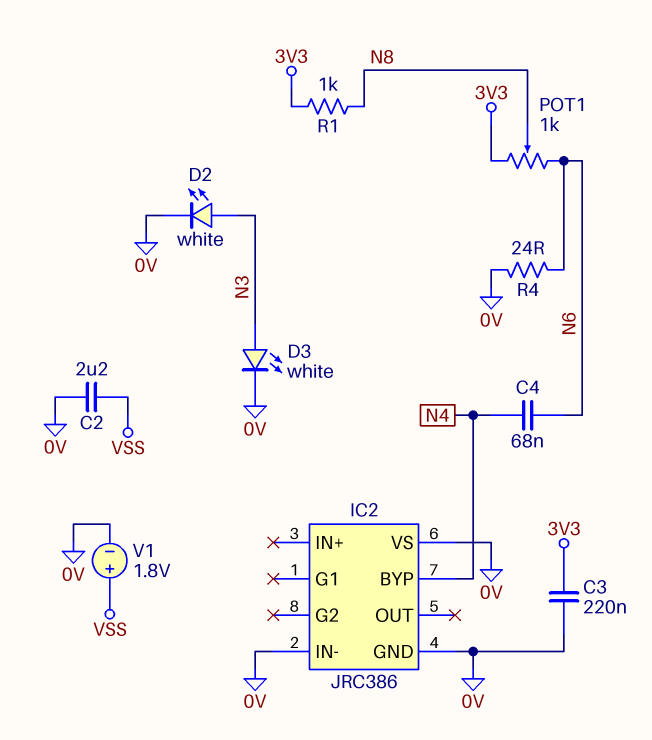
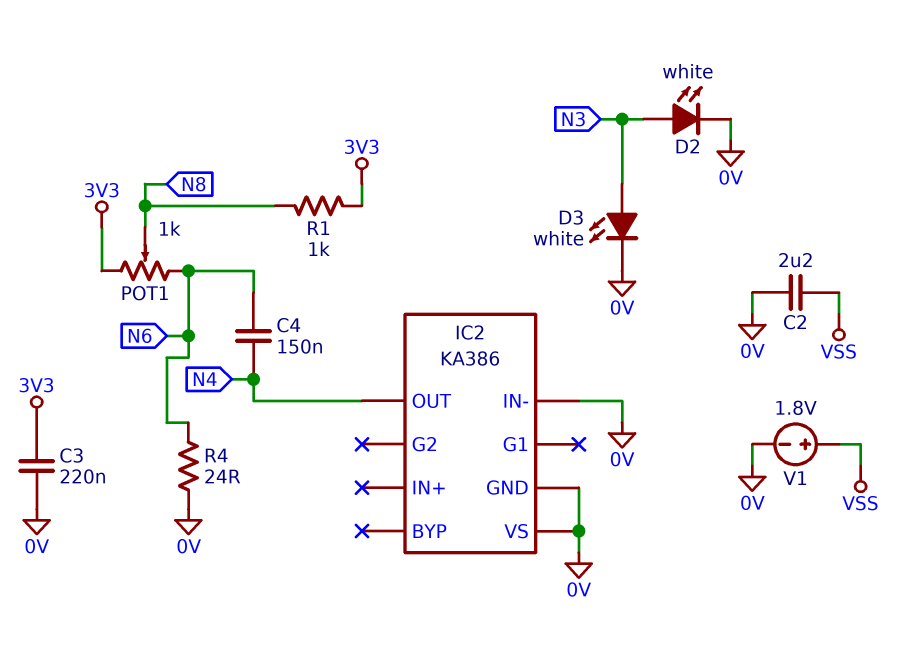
C4: 68nF (N4, N6) -> 150nF (N4, N6)
IC2: JRC386 -> KA386
IC2 pin BYP: N4 -> none
IC2 pin OUT: none -> N4

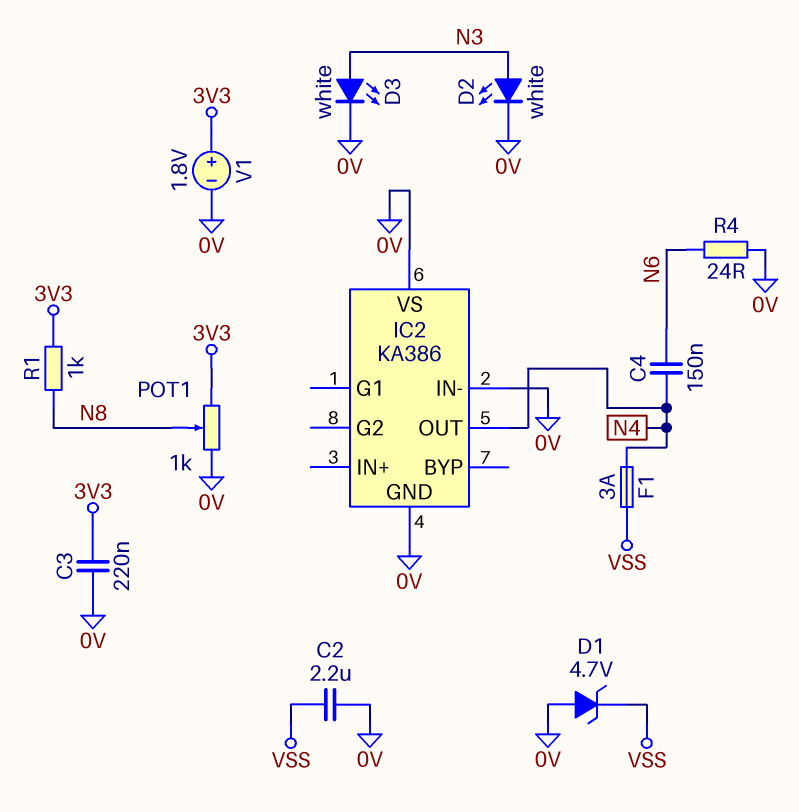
D1: none -> zener 4.7V (A 0V, K VSS)
F1: none -> 3A (N4, VSS)
POT1: 1k (3V3, N6, wiper N8) -> 1k (0V, 3V3, wiper N8)
V1: 1.8V (plus VSS, minus 0V) -> 1.8V (plus 3V3, minus 0V)

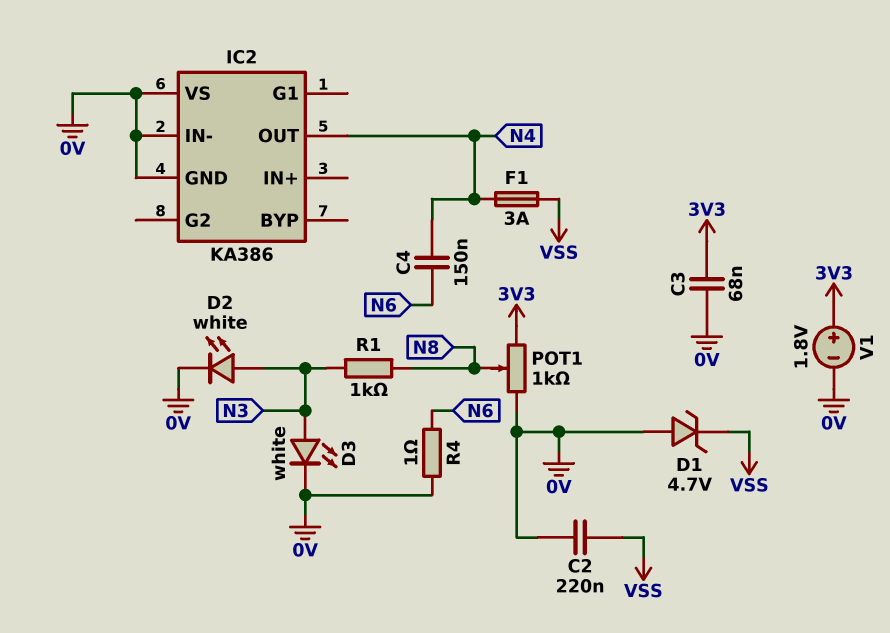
C2: 2.2uF (0V, VSS) -> 220nF (0V, VSS)
C3: 220nF (0V, 3V3) -> 68nF (0V, 3V3)
R1: 1k (3V3, N8) -> 1k (N3, N8)
R4: 24 (0V, N6) -> 1 (0V, N6)

